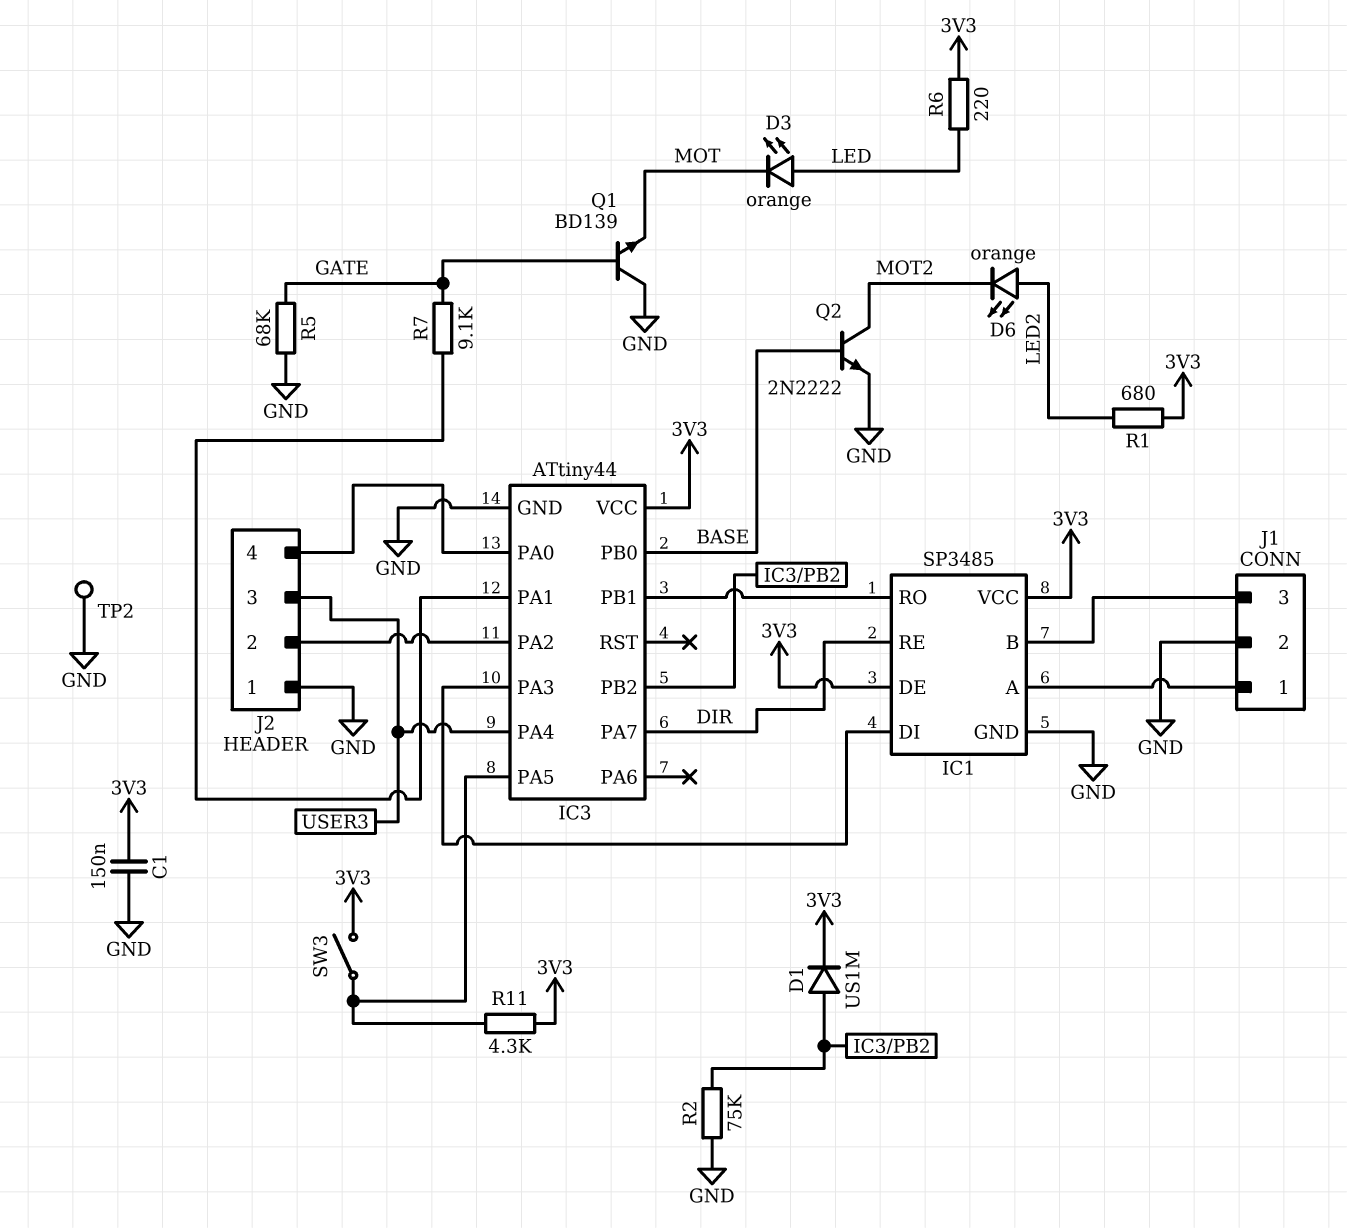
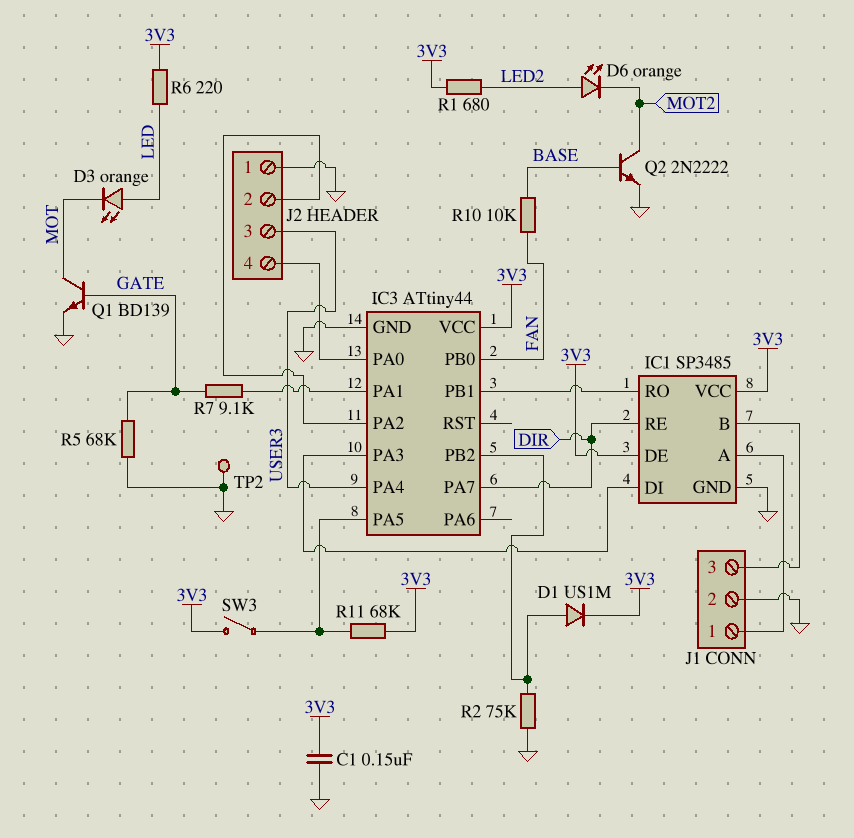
IC3 pin PB0: BASE -> FAN
Q1: NPN BD139 (B GATE, C GND, E MOT) -> NPN BD139 (B GATE, C MOT, E GND)
R10: none -> 10k (BASE, FAN)
R11: 4.3k (3V3, IC3/PA5) -> 68k (3V3, IC3/PA5)

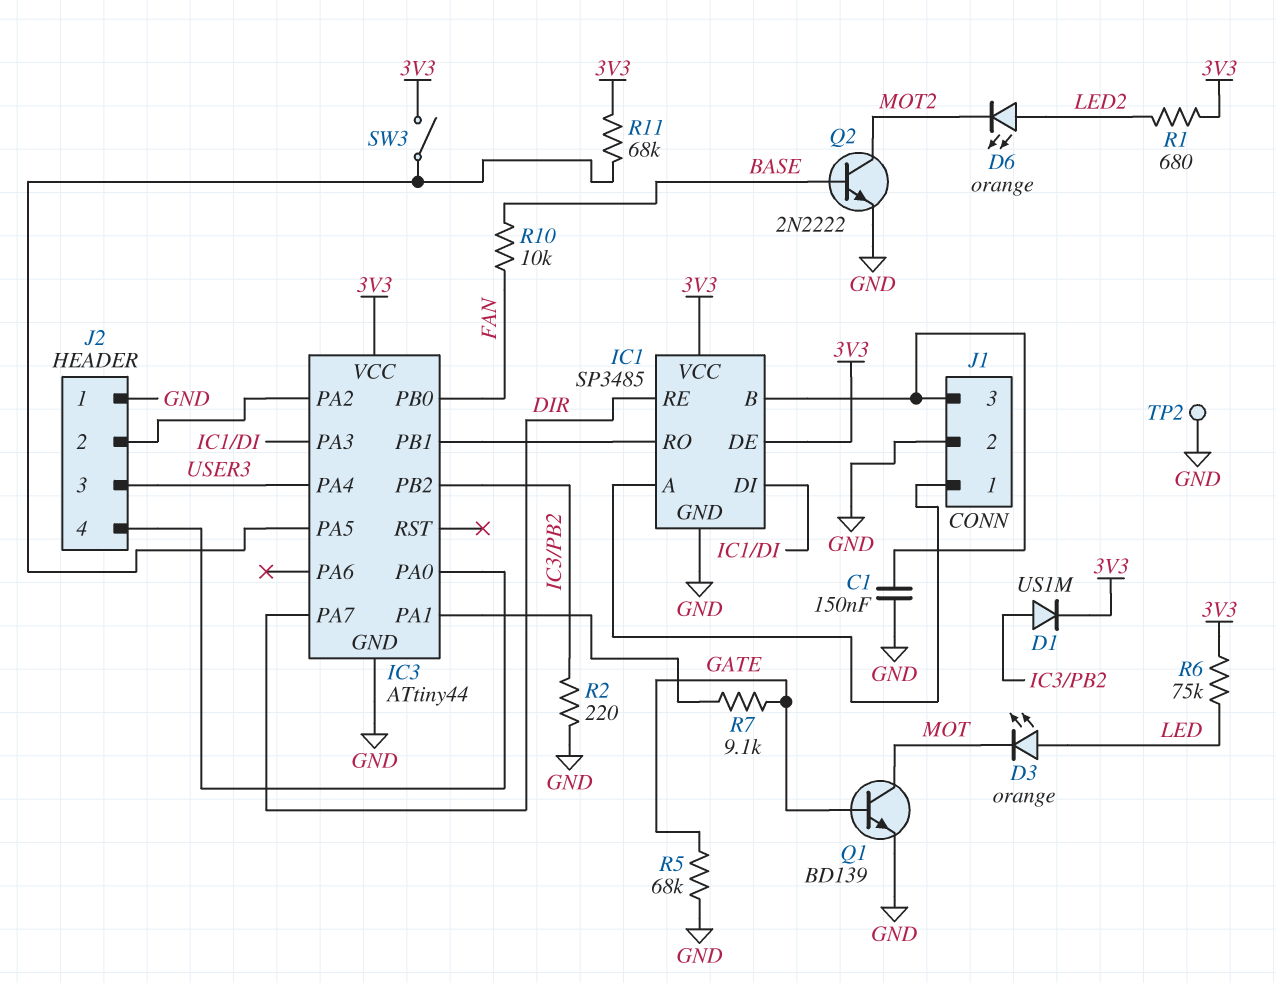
C1: 150nF (3V3, GND) -> 150nF (GND, IC1/B)
R2: 75k (GND, IC3/PB2) -> 220 (GND, IC3/PB2)
R6: 220 (3V3, LED) -> 75k (3V3, LED)

